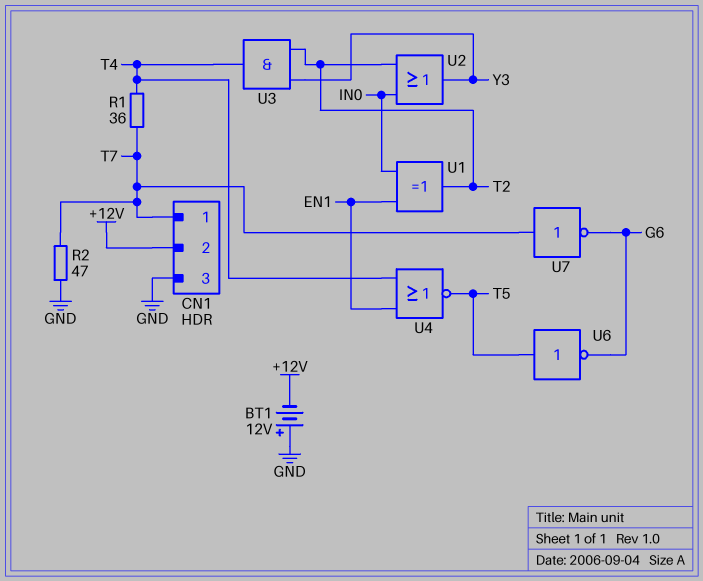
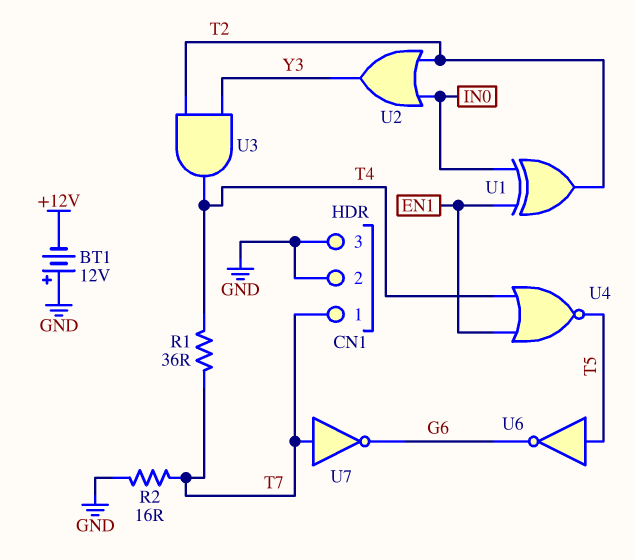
CN1 pin 2: +12V -> GND
R2: 47 (GND, T7) -> 16 (GND, T7)

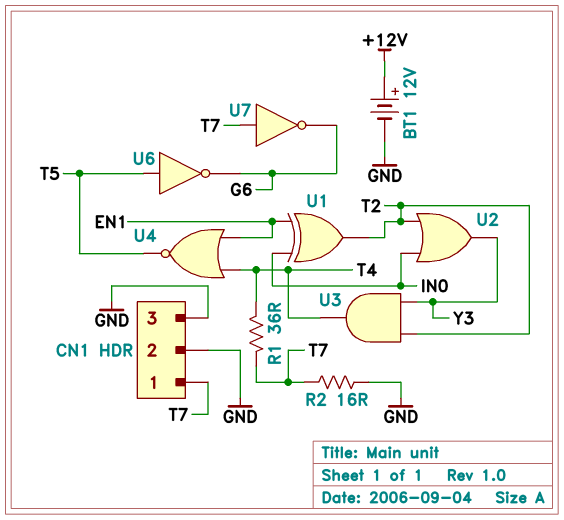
BT1: 12V (plus GND, minus +12V) -> 12V (plus +12V, minus GND)

